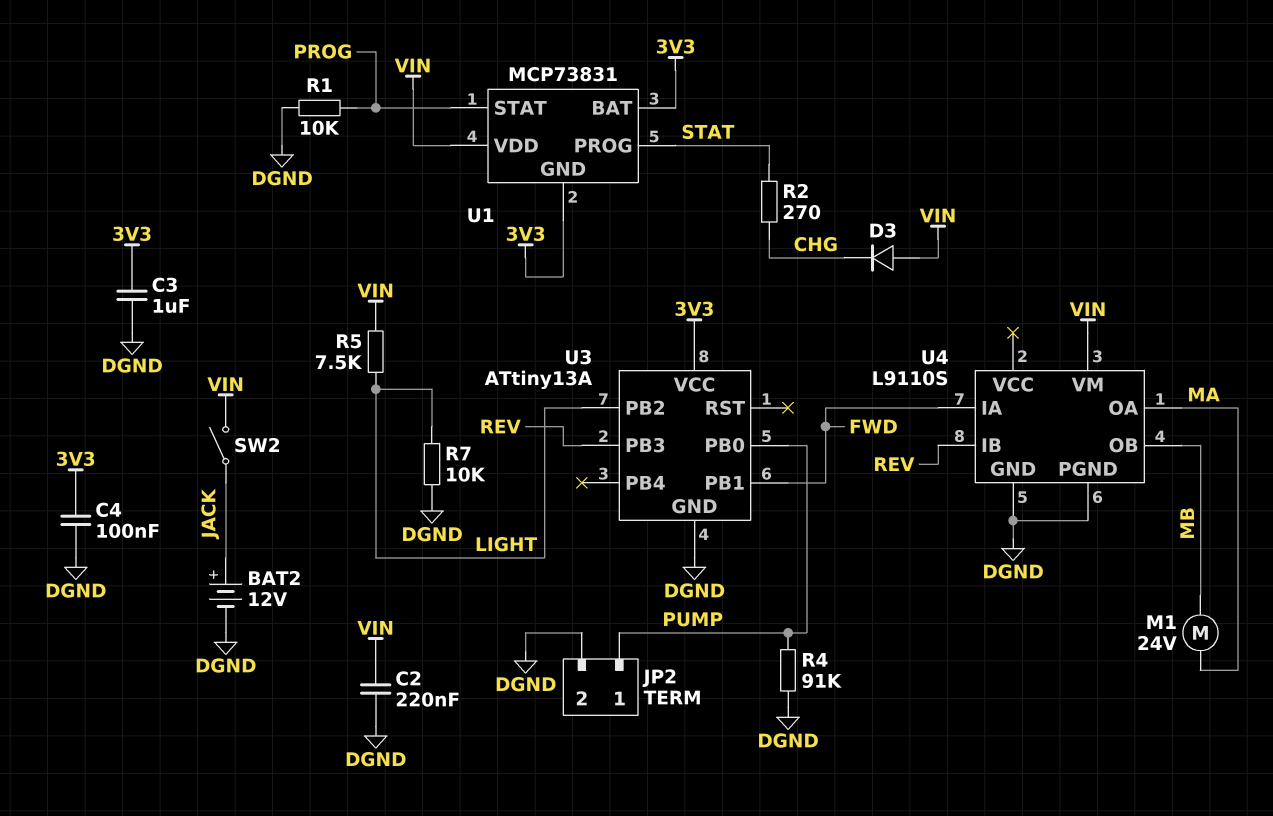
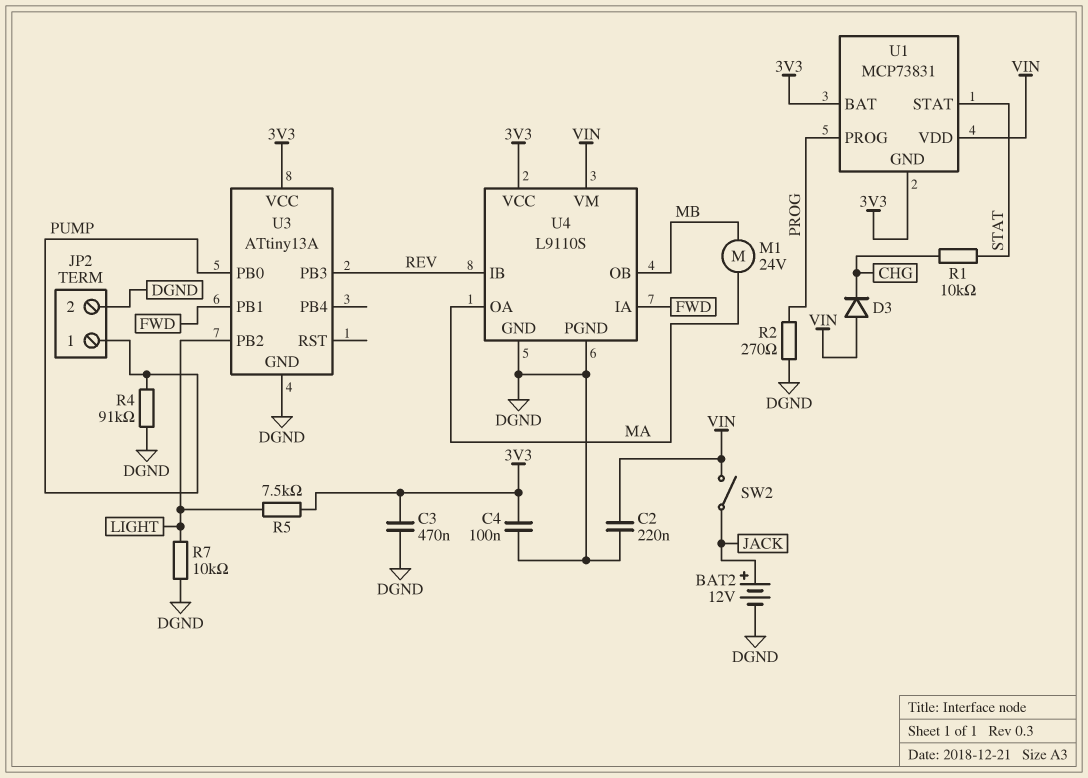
C3: 1uF (3V3, DGND) -> 470nF (3V3, DGND)
R1: 10k (DGND, PROG) -> 10k (CHG, STAT)
R2: 270 (CHG, STAT) -> 270 (DGND, PROG)
R5: 7.5k (LIGHT, VIN) -> 7.5k (3V3, LIGHT)
U1 pin PROG: STAT -> PROG
U1 pin STAT: PROG -> STAT
U4 pin VCC: none -> 3V3

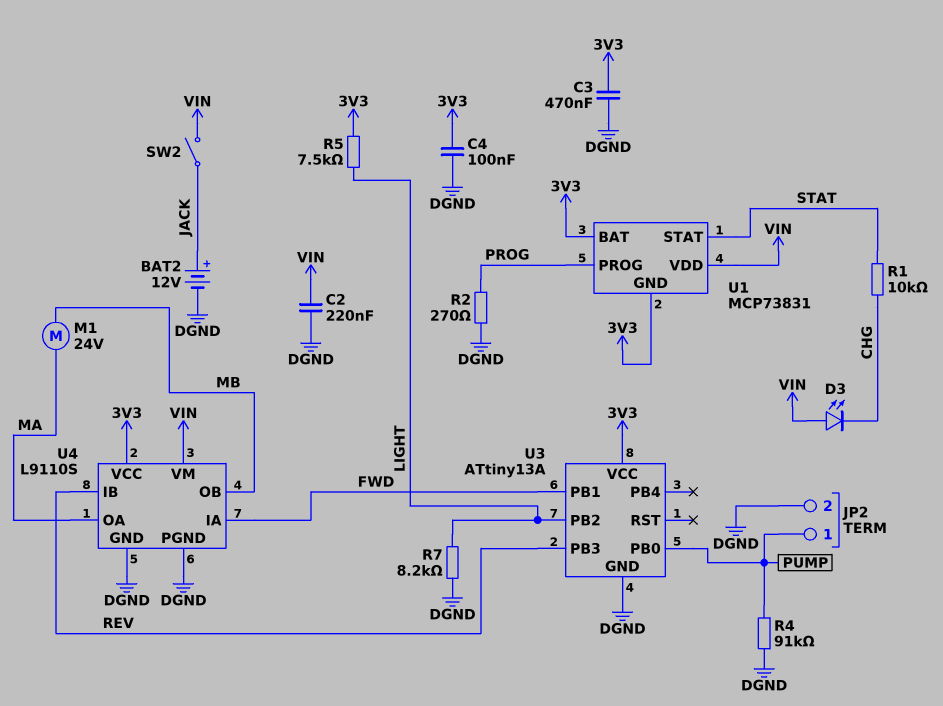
D3: diode (A VIN, K CHG) -> LED (A VIN, K CHG)
R7: 10k (DGND, LIGHT) -> 8.2k (DGND, LIGHT)

